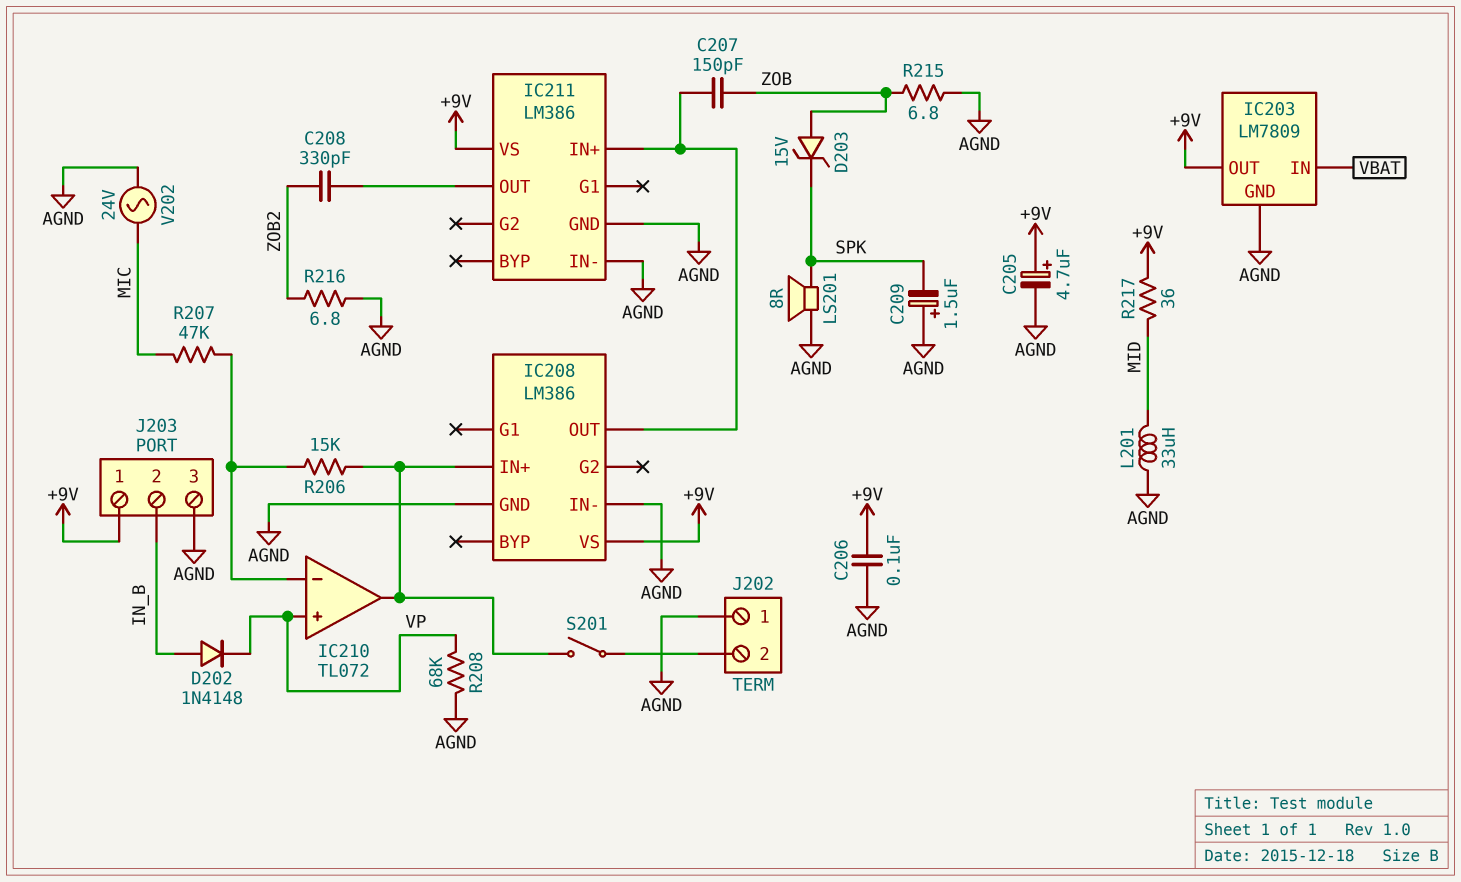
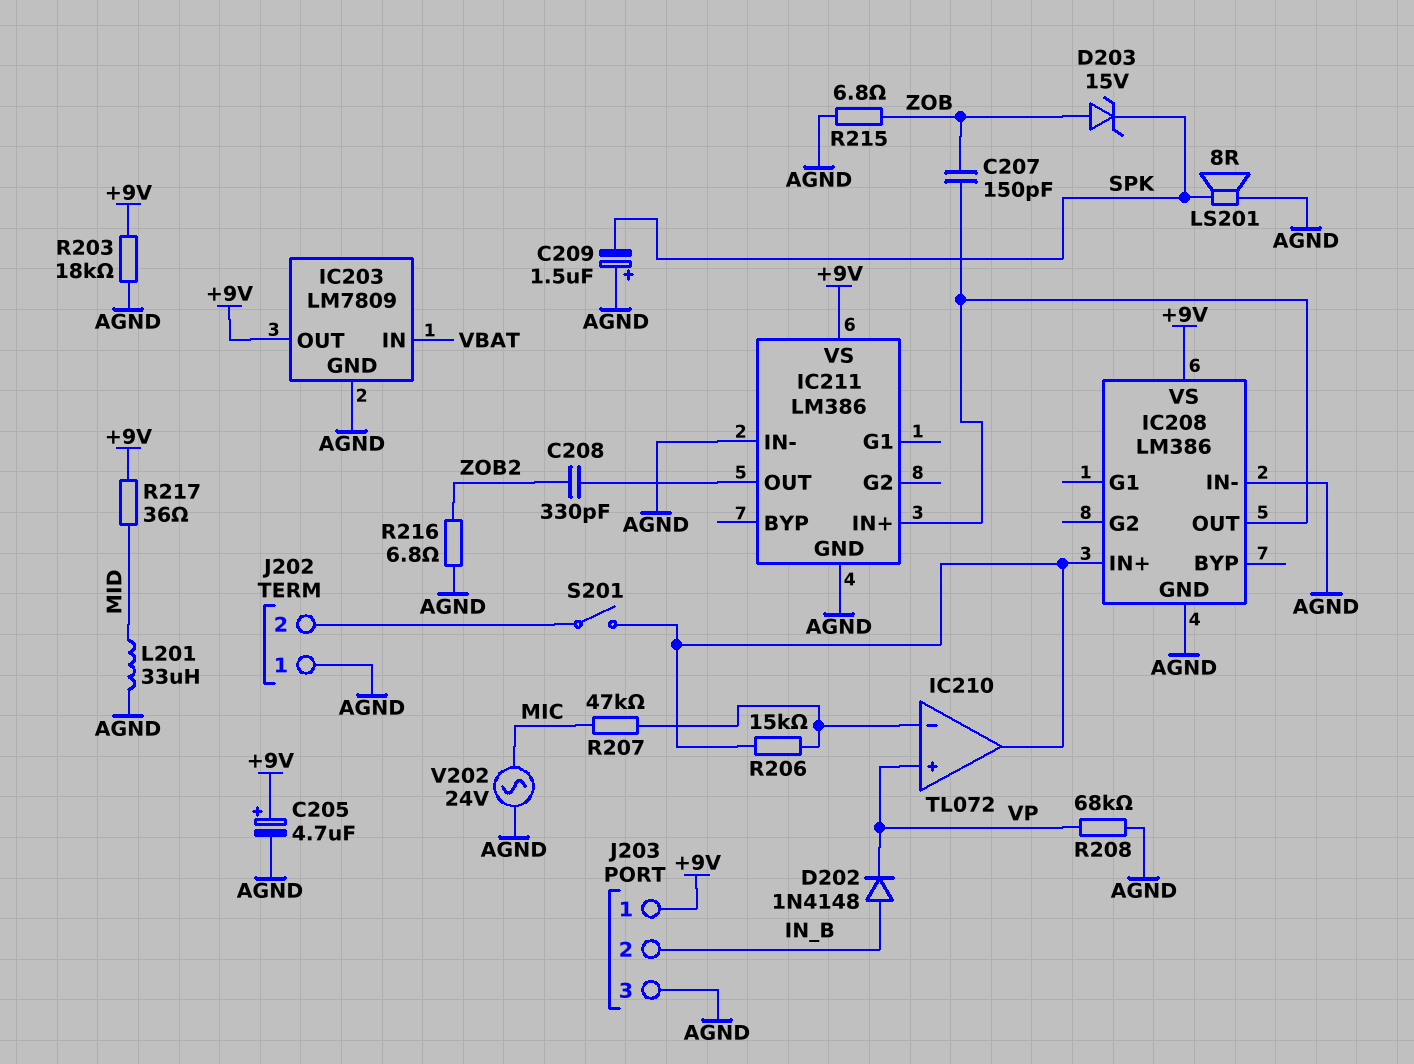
C206: 100nF (+9V, AGND) -> none
R203: none -> 18k (+9V, AGND)

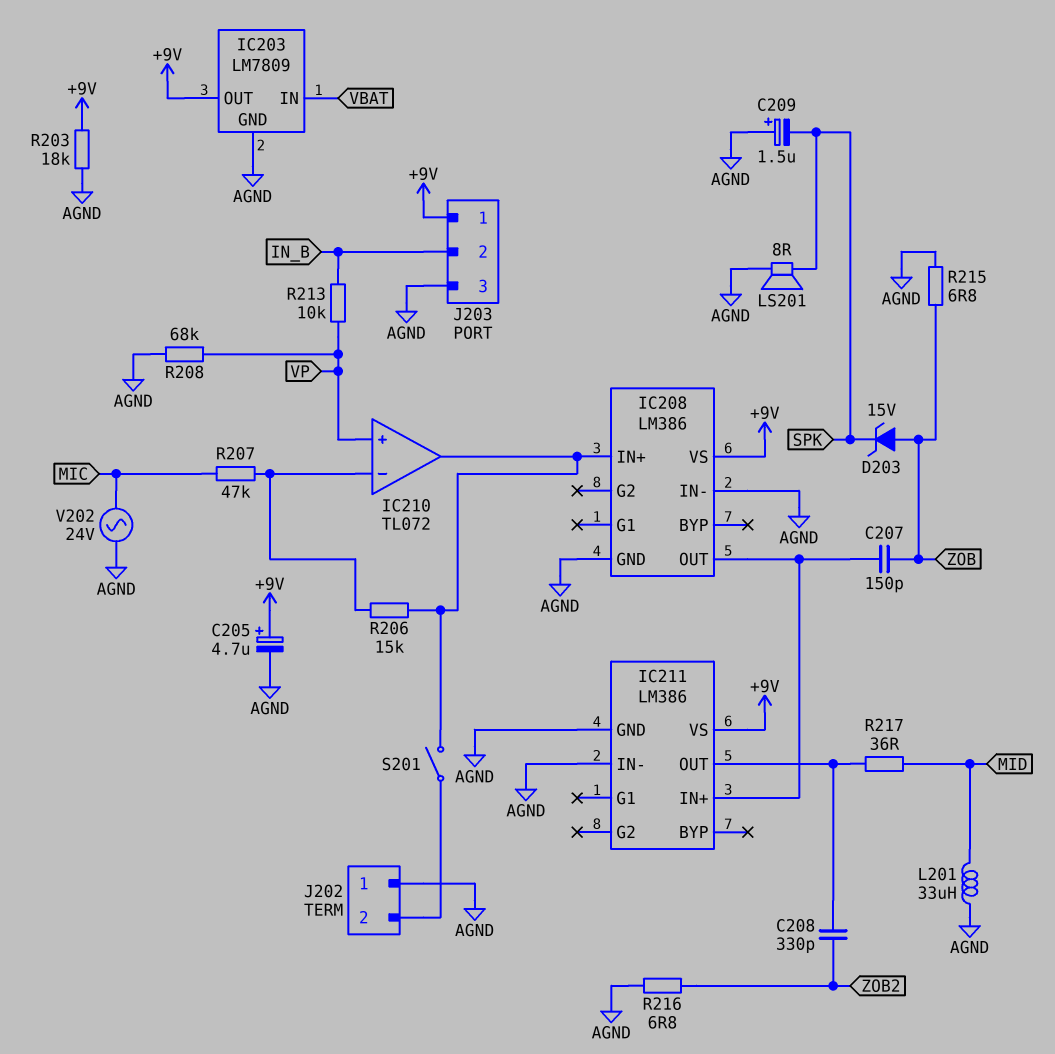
D202: diode 1N4148 (A IN_B, K VP) -> none
R213: none -> 10k (IN_B, VP)
R217: 36 (+9V, MID) -> 36 (IC211/OUT, MID)

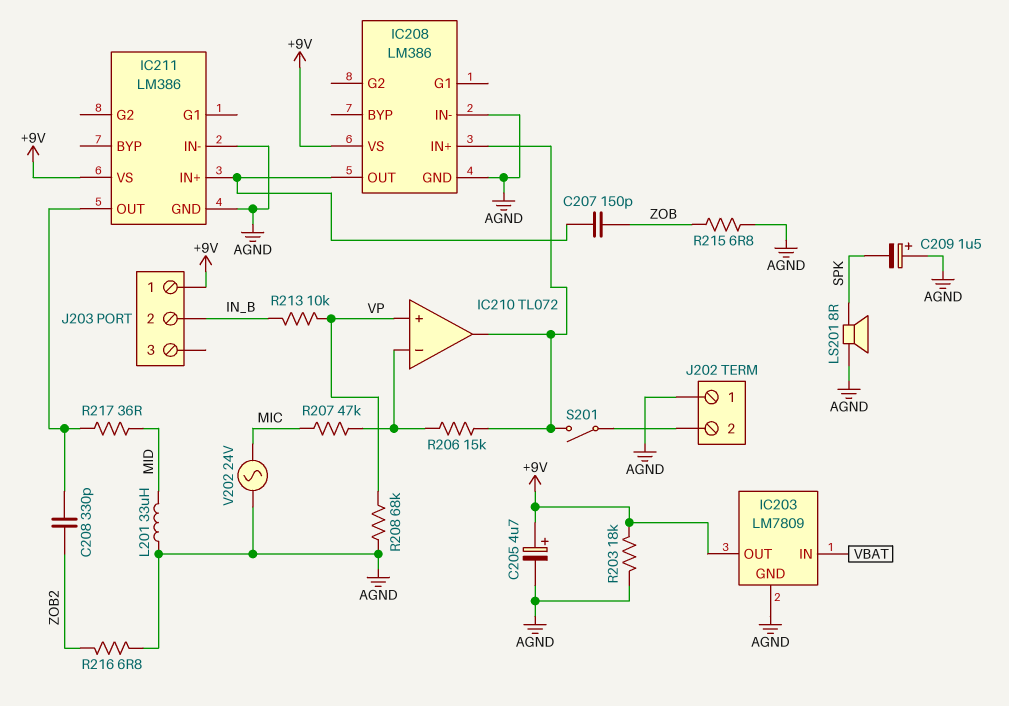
D203: zener 15V (A ZOB, K SPK) -> none
J203 pin 3: AGND -> none

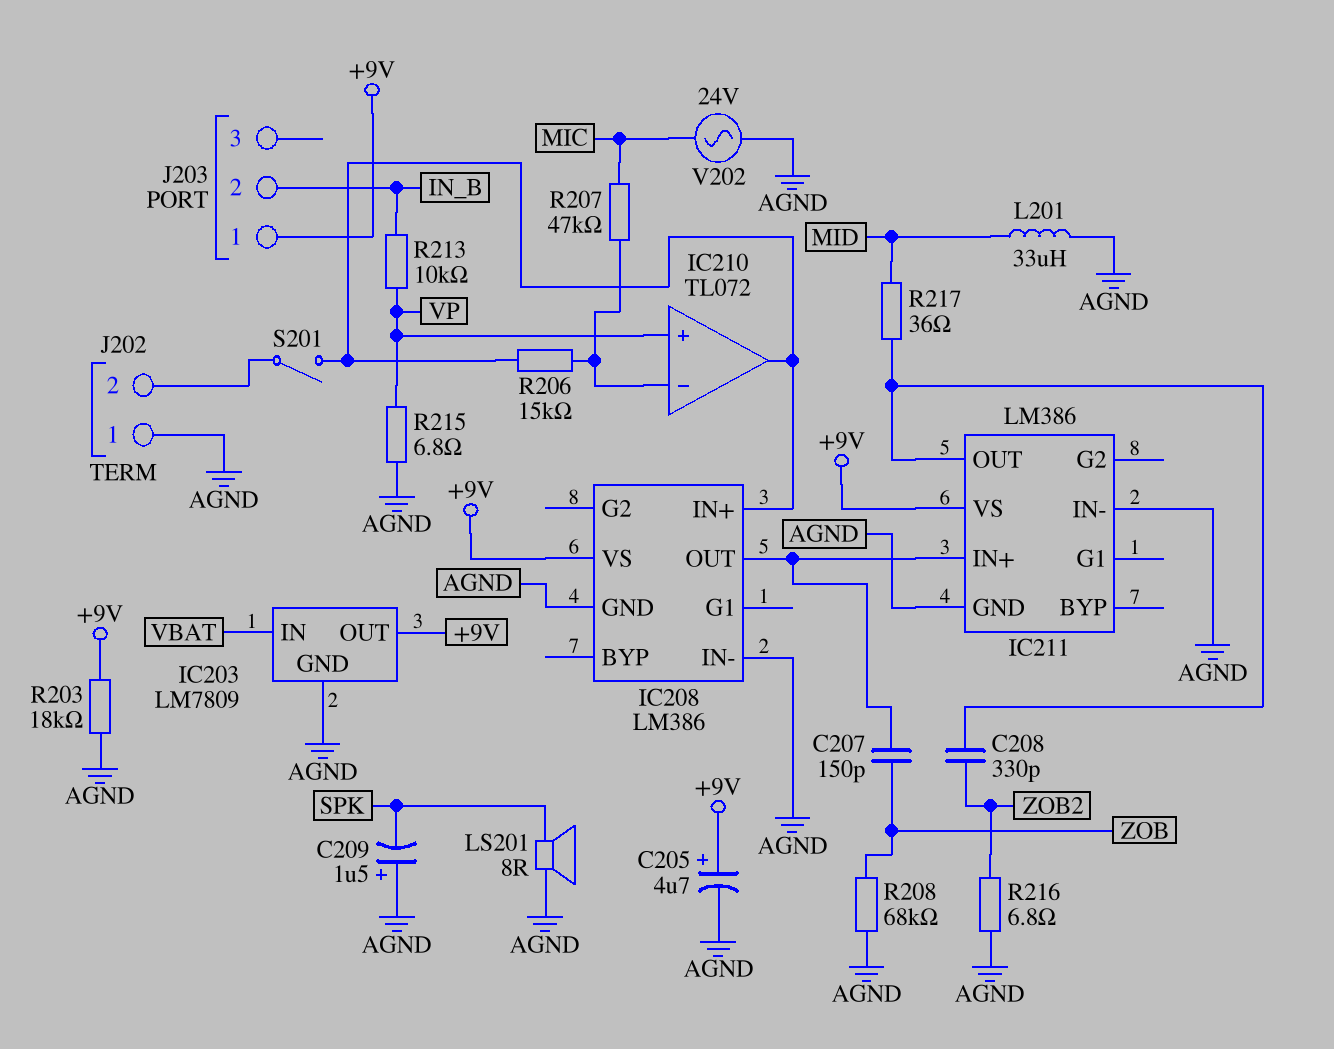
R208: 68k (AGND, VP) -> 68k (AGND, ZOB)
R215: 6.8 (AGND, ZOB) -> 6.8 (AGND, VP)

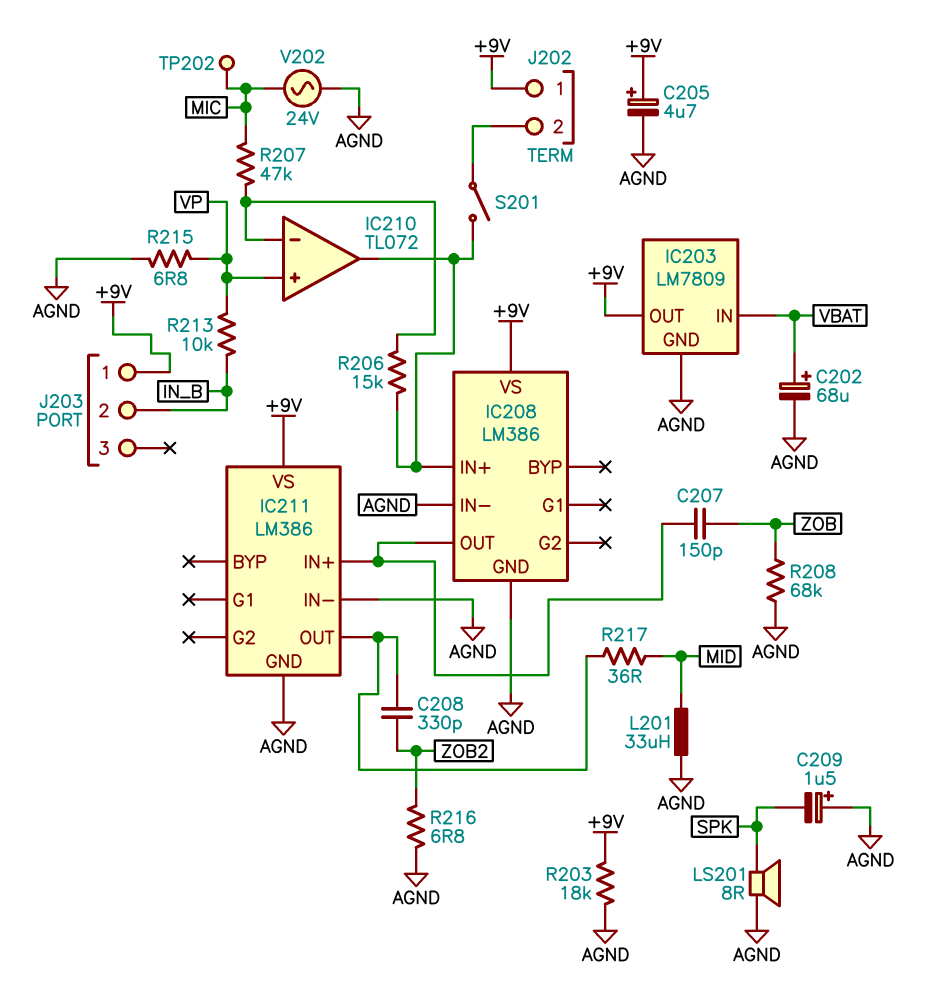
C202: none -> 68uF (plus VBAT, minus AGND)
J202 pin 1: AGND -> +9V
TP202: none -> test point (MIC)

